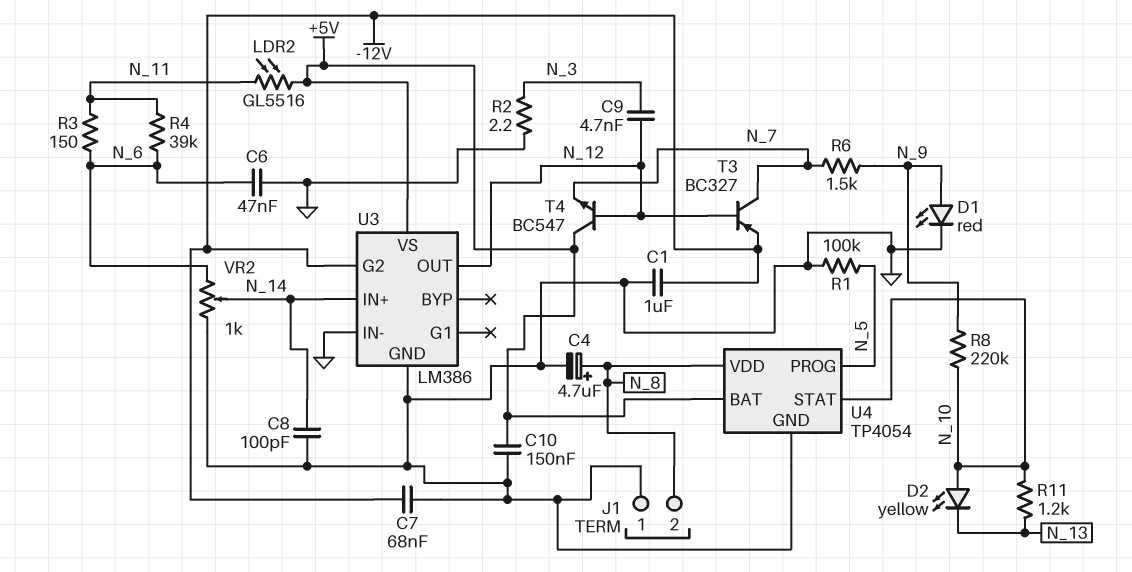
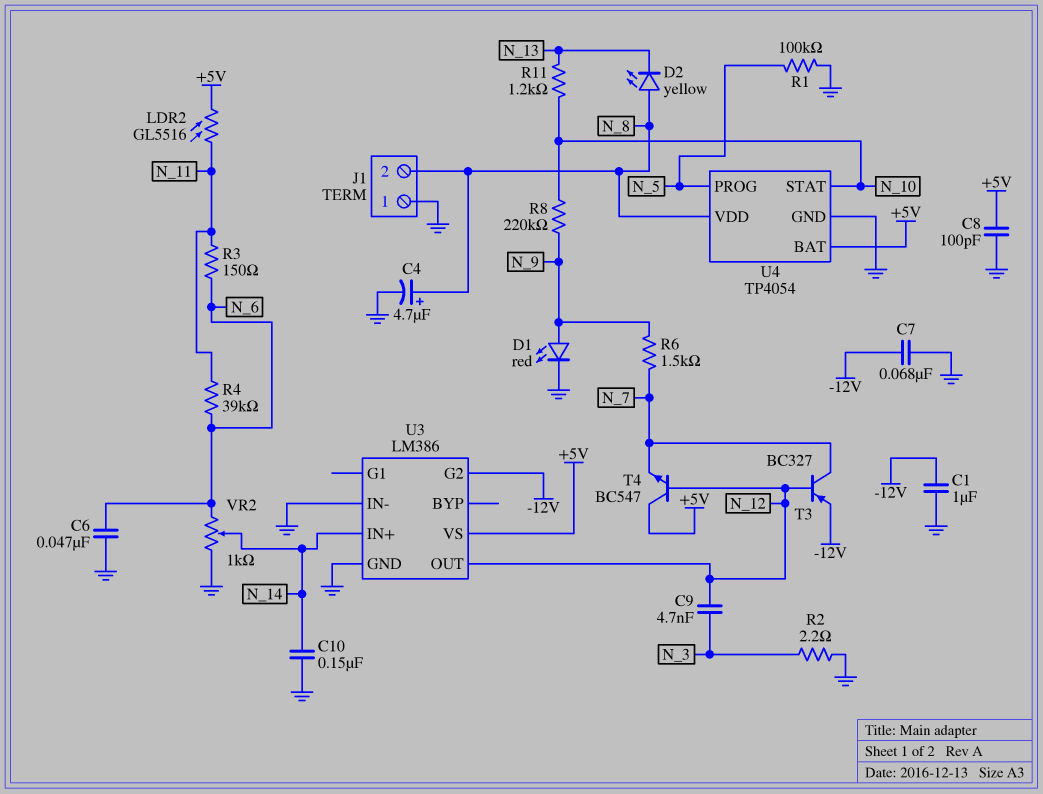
C8: 100pF (GND, N_14) -> 100pF (+5V, GND)
C10: 150nF (+5V, GND) -> 150nF (GND, N_14)
D2: LED yellow (A N_10, K N_13) -> LED yellow (A N_8, K N_13)

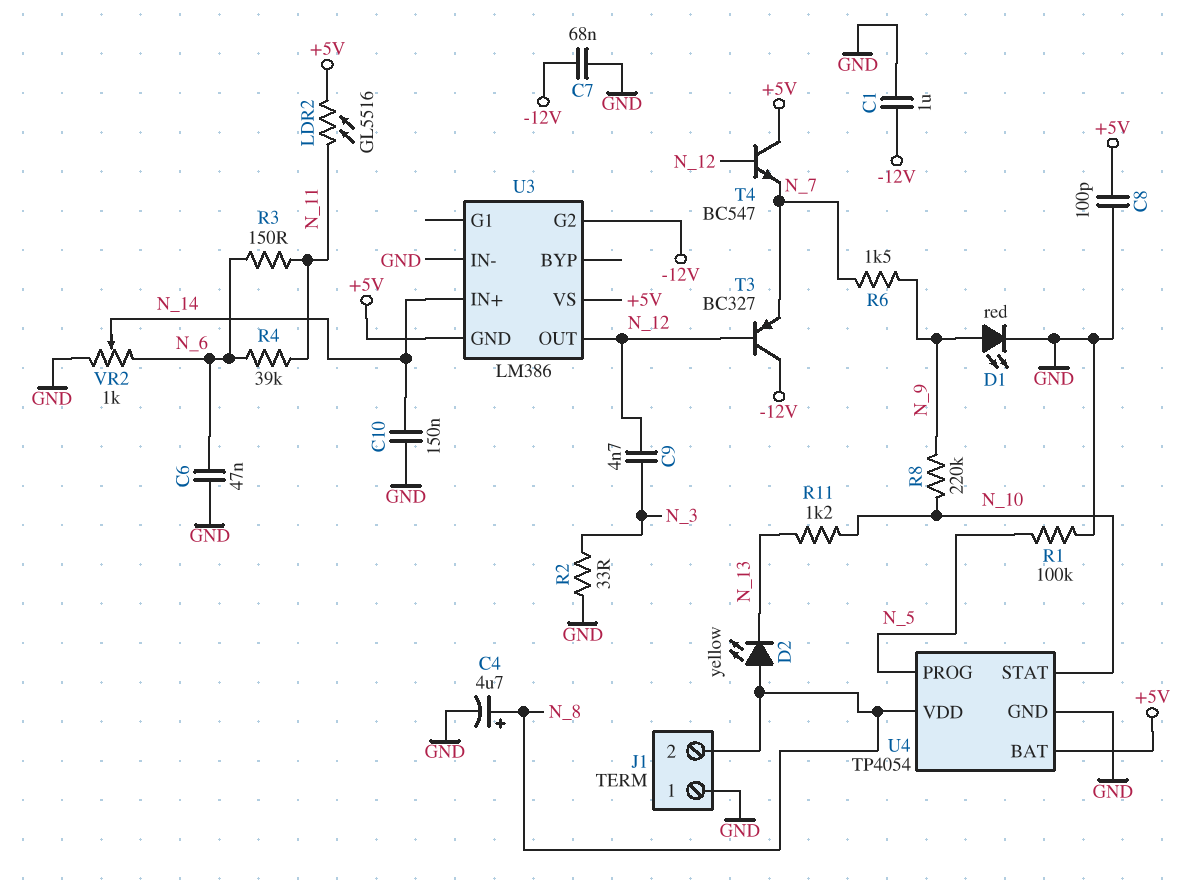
R2: 2.2 (GND, N_3) -> 33 (GND, N_3)
T3: PNP BC327 (B N_12, C N_7, E -12V) -> PNP BC327 (B N_12, C -12V, E N_7)
U3 pin GND: GND -> +5V

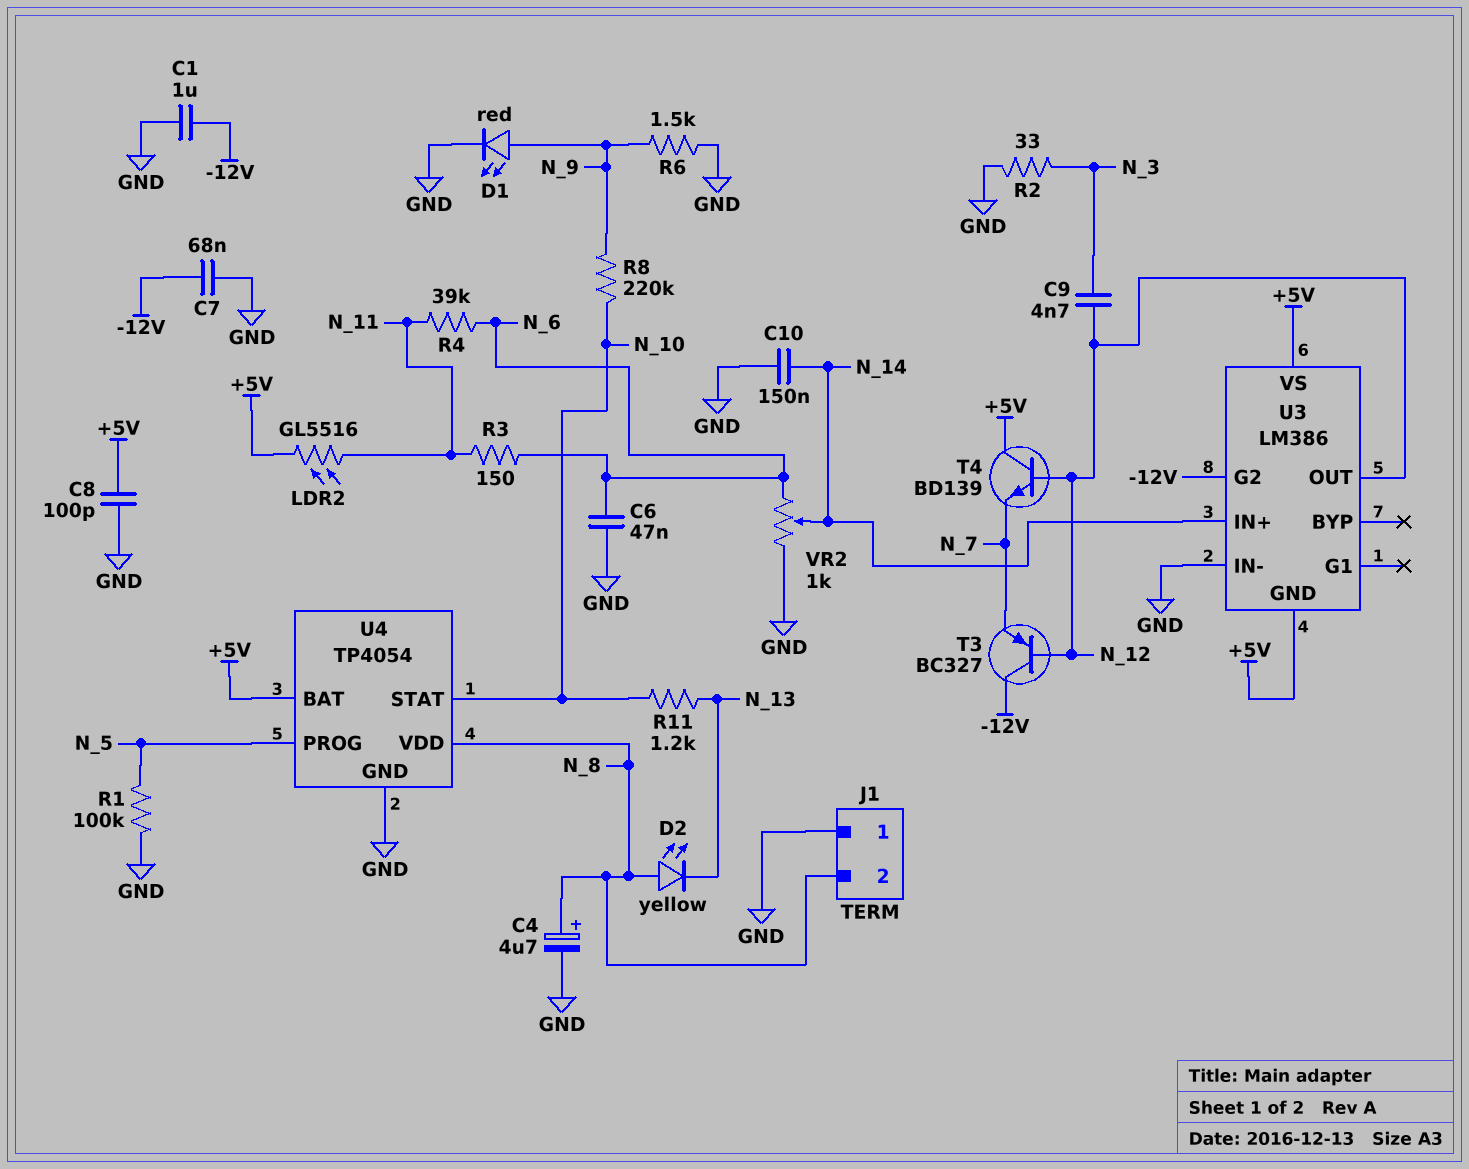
R6: 1.5k (N_7, N_9) -> 1.5k (GND, N_9)
T4: NPN BC547 (B N_12, C +5V, E N_7) -> NPN BD139 (B N_12, C +5V, E N_7)

